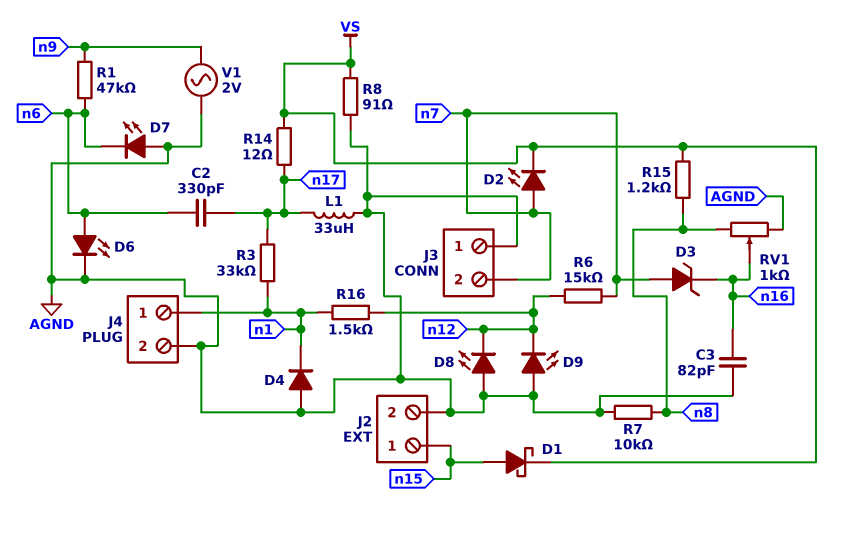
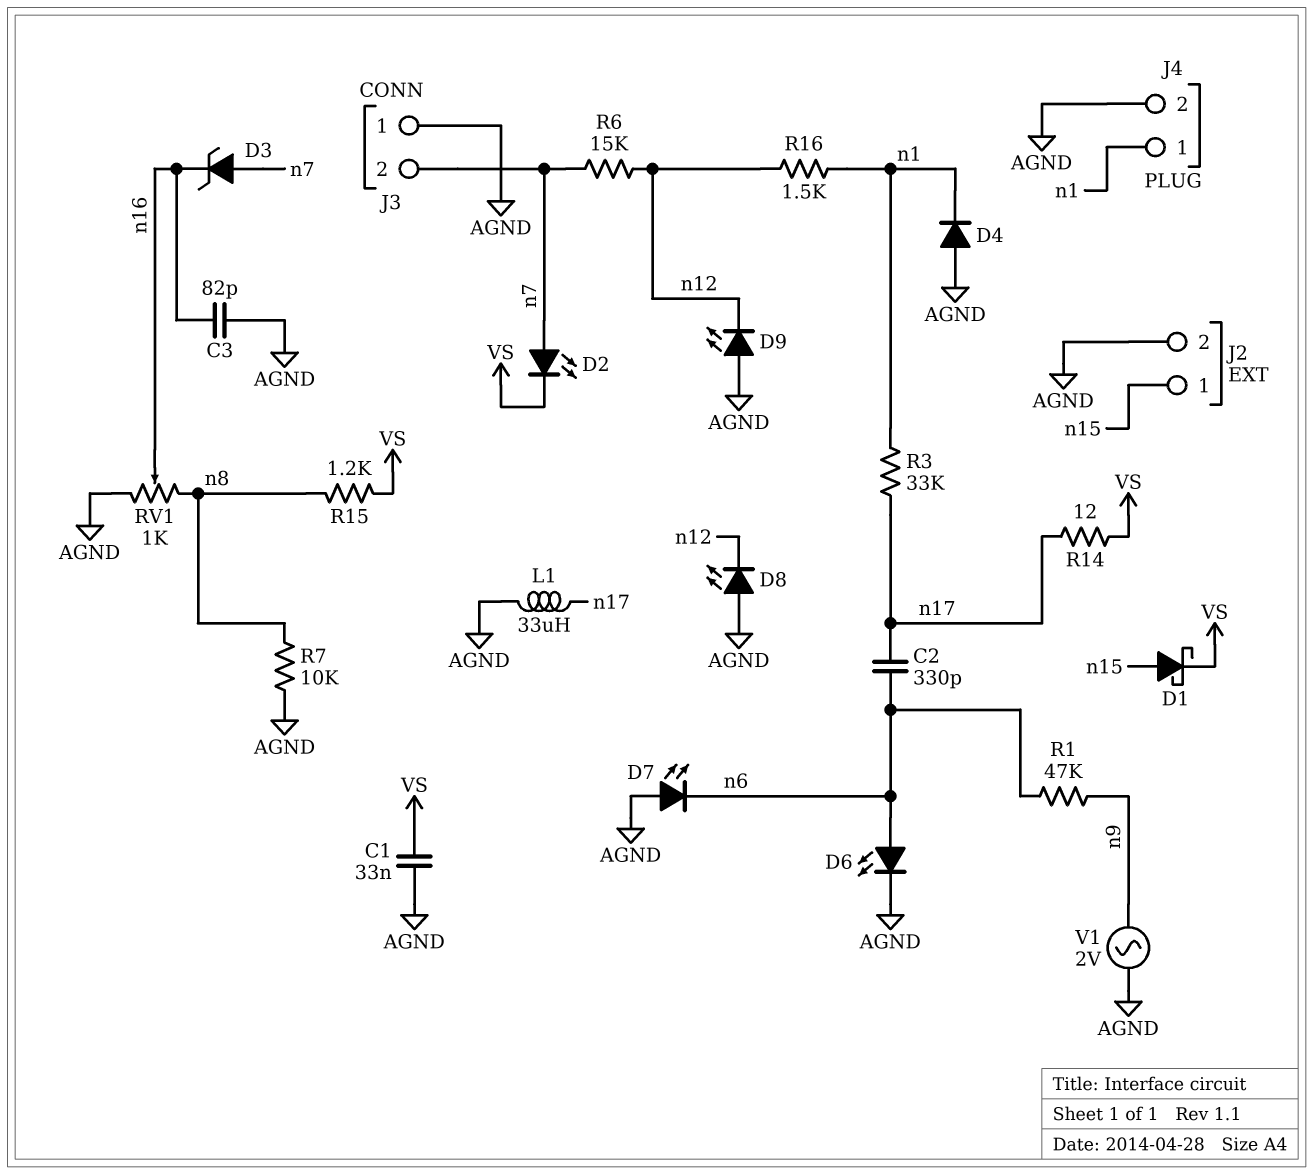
C1: none -> 33nF (AGND, VS)
R8: 91 (AGND, VS) -> none

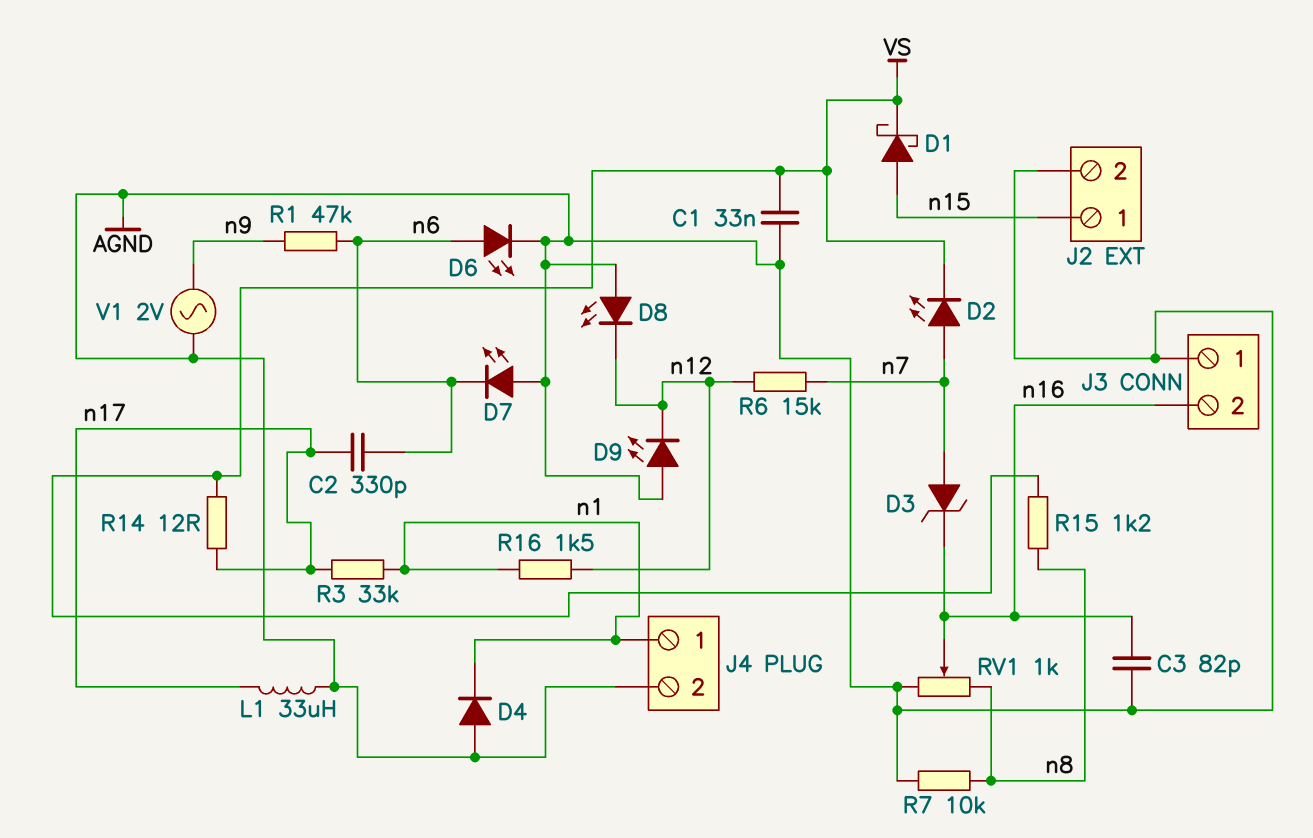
J3 pin 2: n7 -> n16

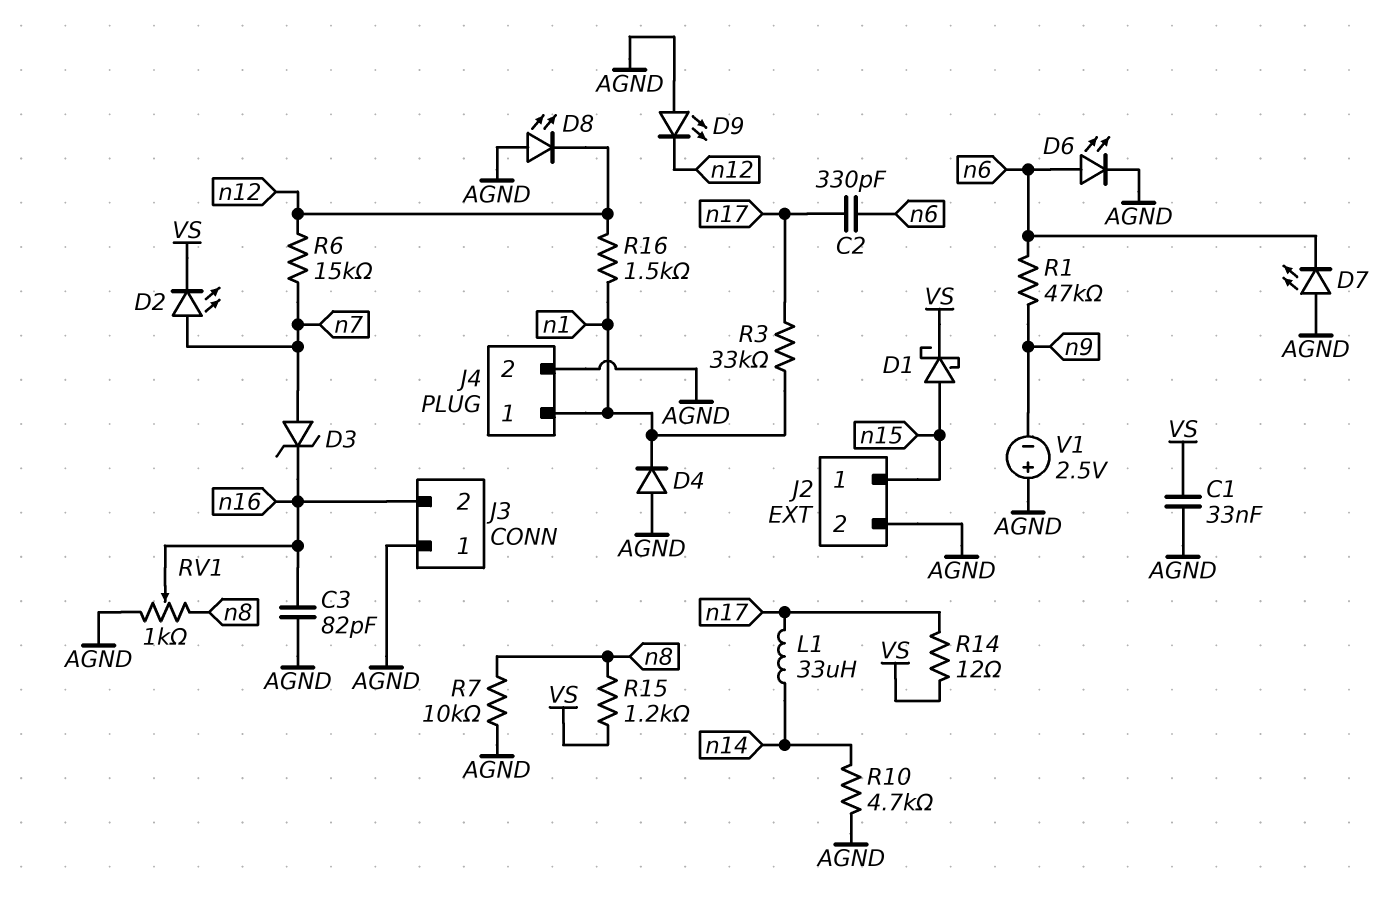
L1: 33uH (AGND, n17) -> 33uH (n14, n17)
R10: none -> 4.7k (AGND, n14)
V1: AC 2V (AGND, n9) -> 2.5V (plus AGND, minus n9)

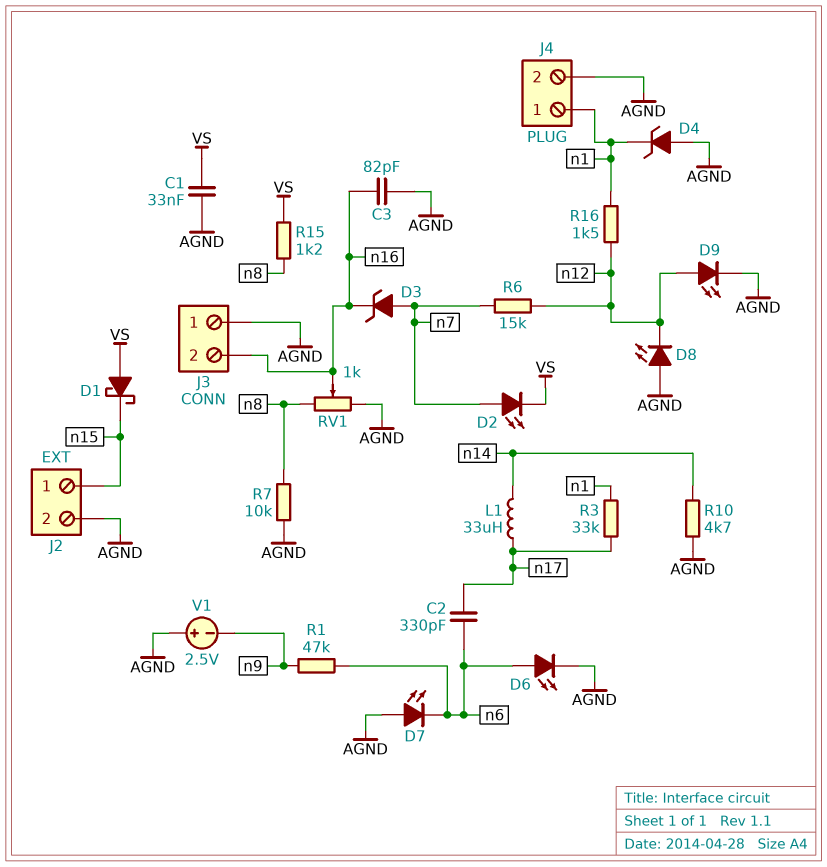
D1: schottky (A n15, K VS) -> schottky (A VS, K n15)
D4: diode (A AGND, K n1) -> zener (A AGND, K n1)
D9: LED (A AGND, K n12) -> LED (A n12, K AGND)
R14: 12 (VS, n17) -> none

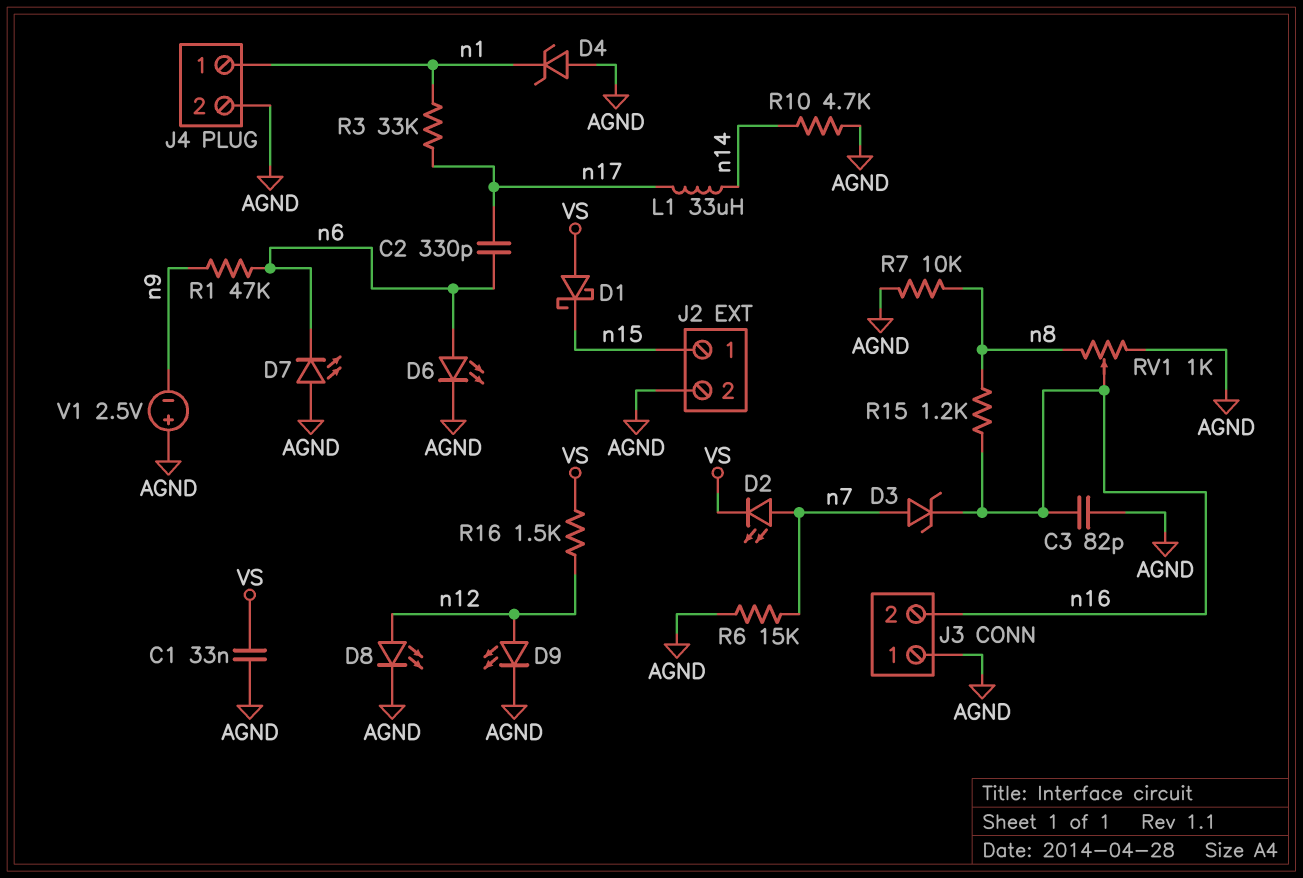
D8: LED (A AGND, K n12) -> LED (A n12, K AGND)
R6: 15k (n7, n12) -> 15k (AGND, n7)
R15: 1.2k (VS, n8) -> 1.2k (n8, n16)
R16: 1.5k (n1, n12) -> 1.5k (VS, n12)

